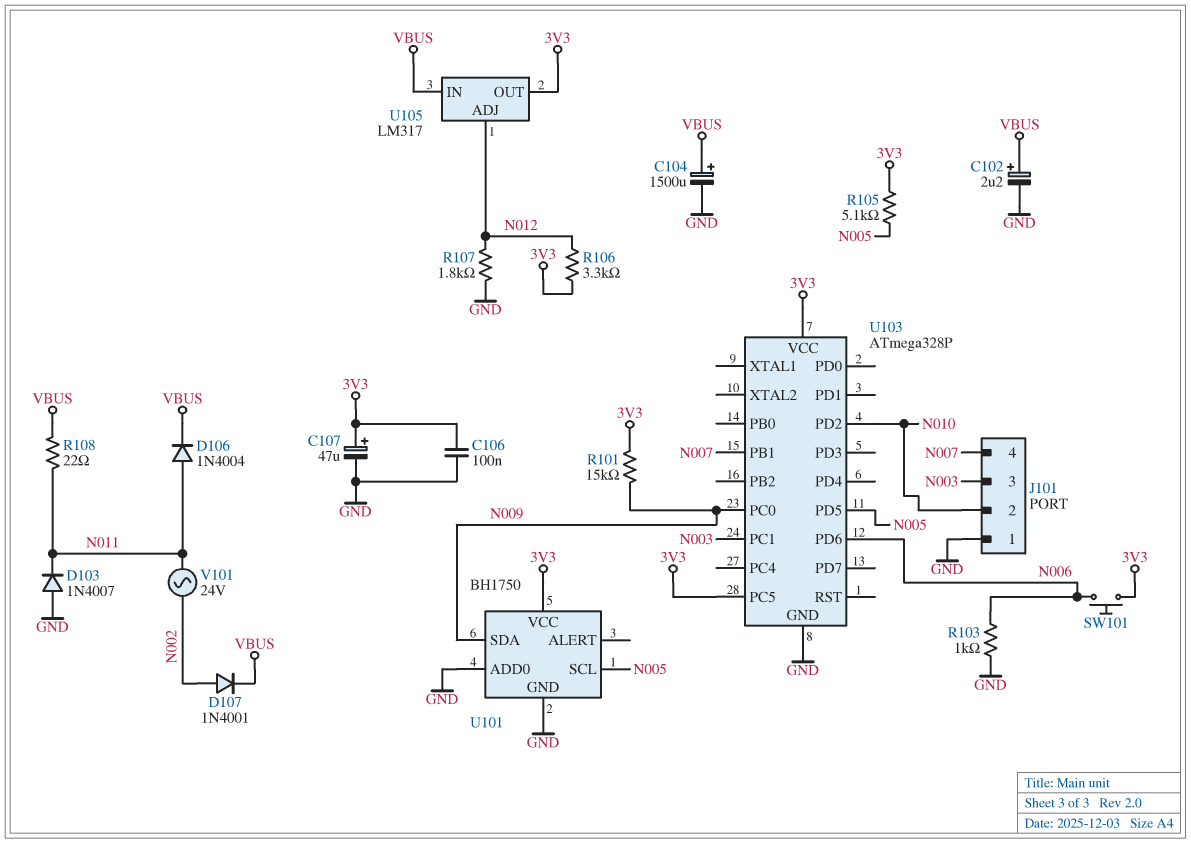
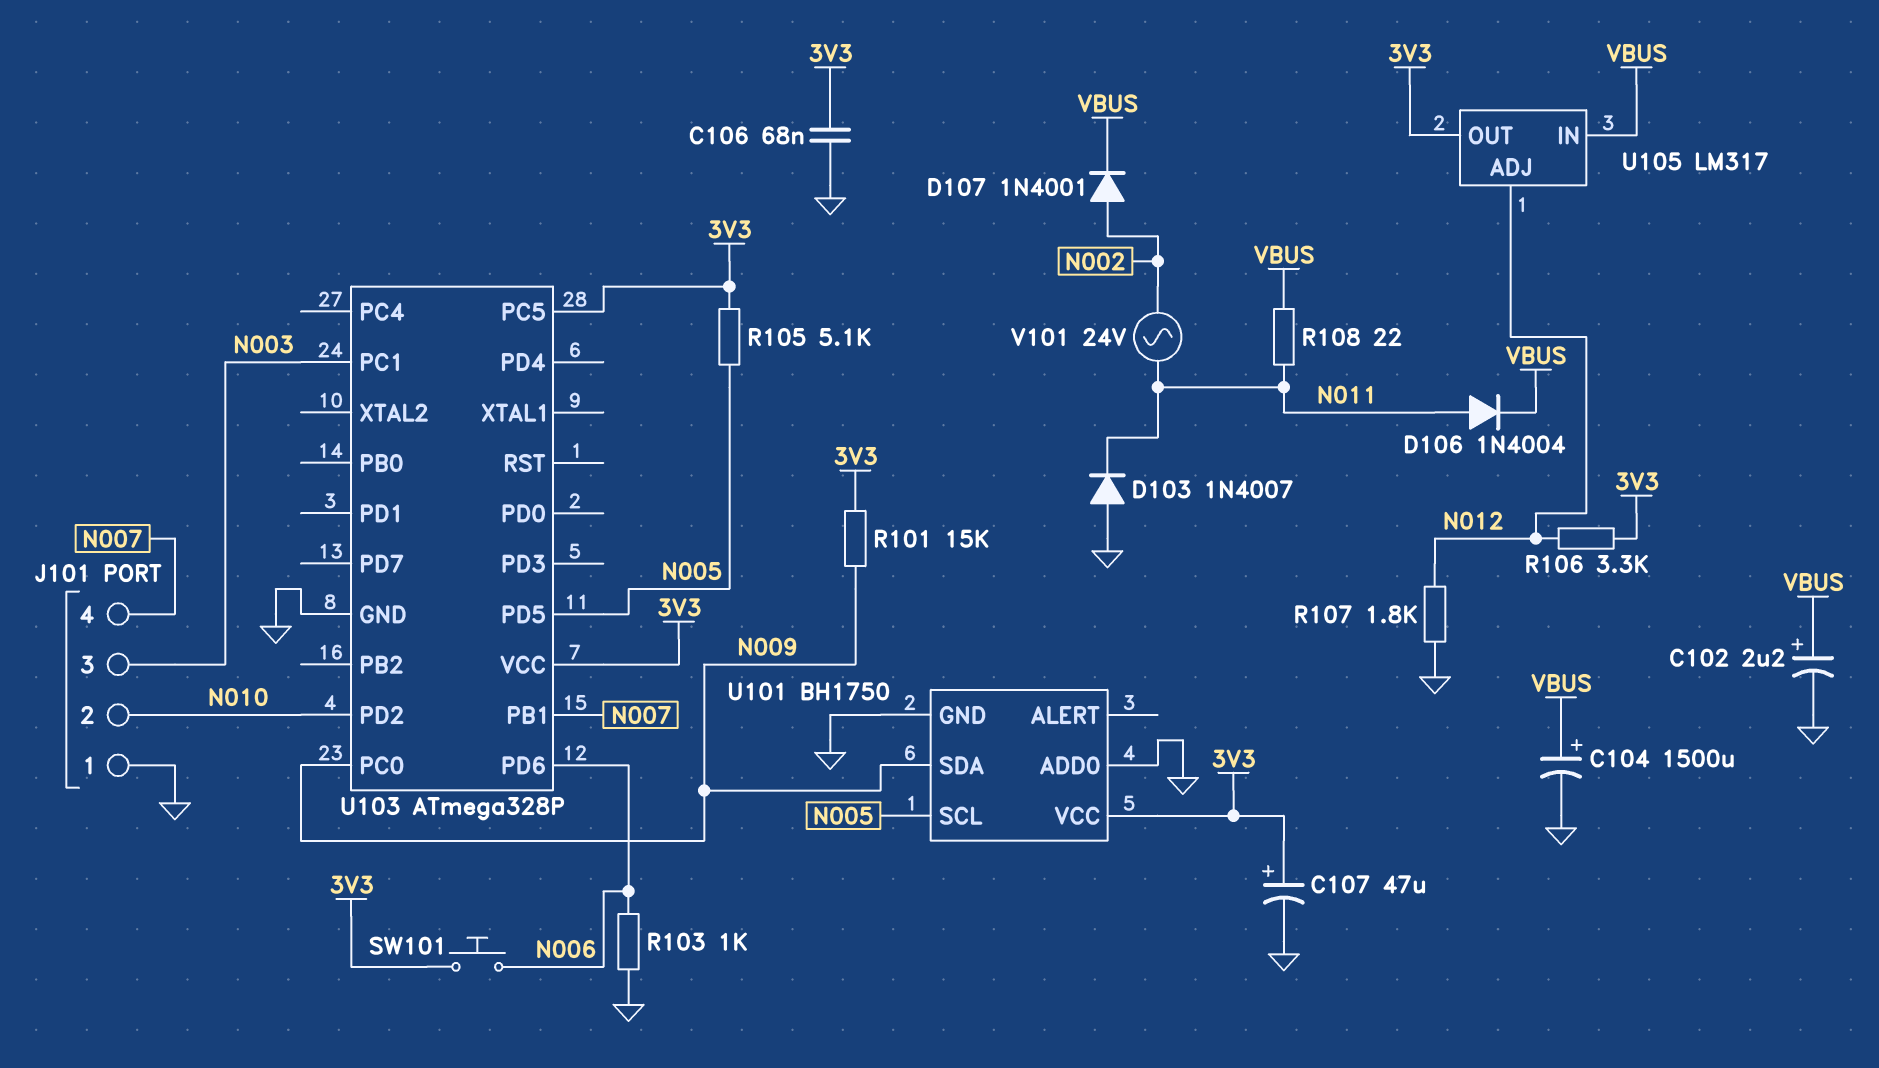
C106: 100nF (3V3, GND) -> 68nF (3V3, GND)

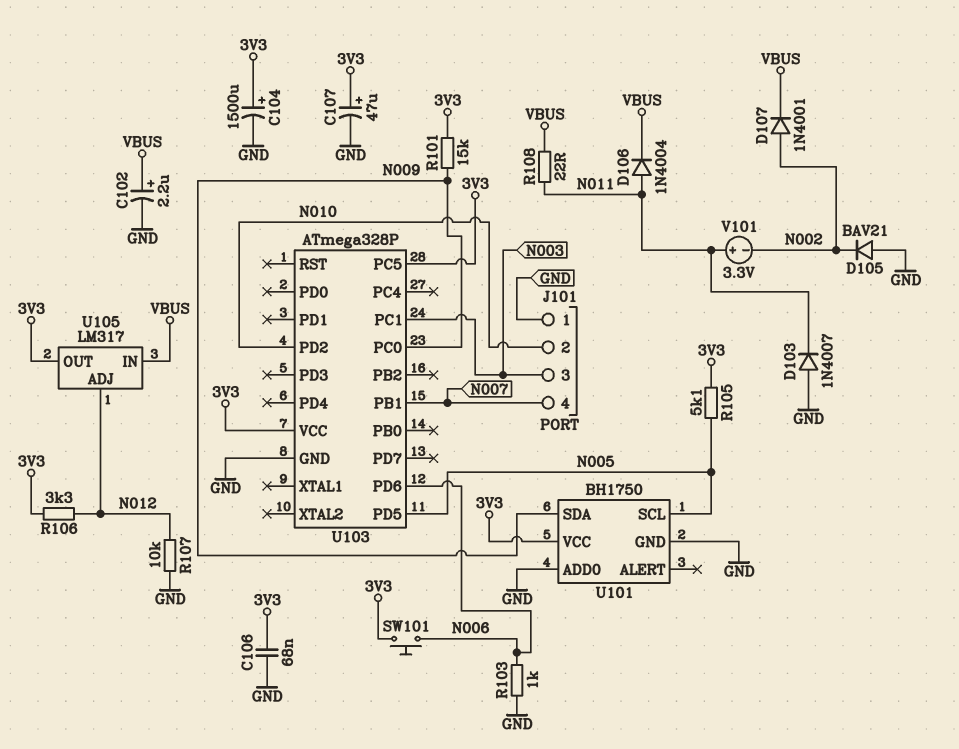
C104: 1500uF (plus VBUS, minus GND) -> 1500uF (plus 3V3, minus GND)
D105: none -> diode BAV21 (A GND, K N002)
R107: 1.8k (GND, N012) -> 10k (GND, N012)
V101: AC 24V (N002, N011) -> 3.3V (plus N011, minus N002)

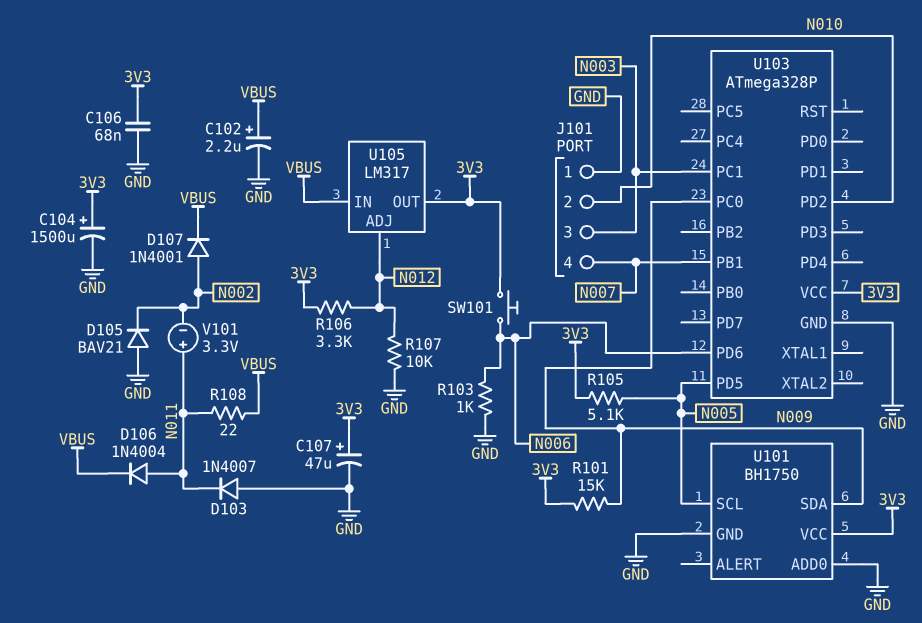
U103 pin PC5: 3V3 -> none

